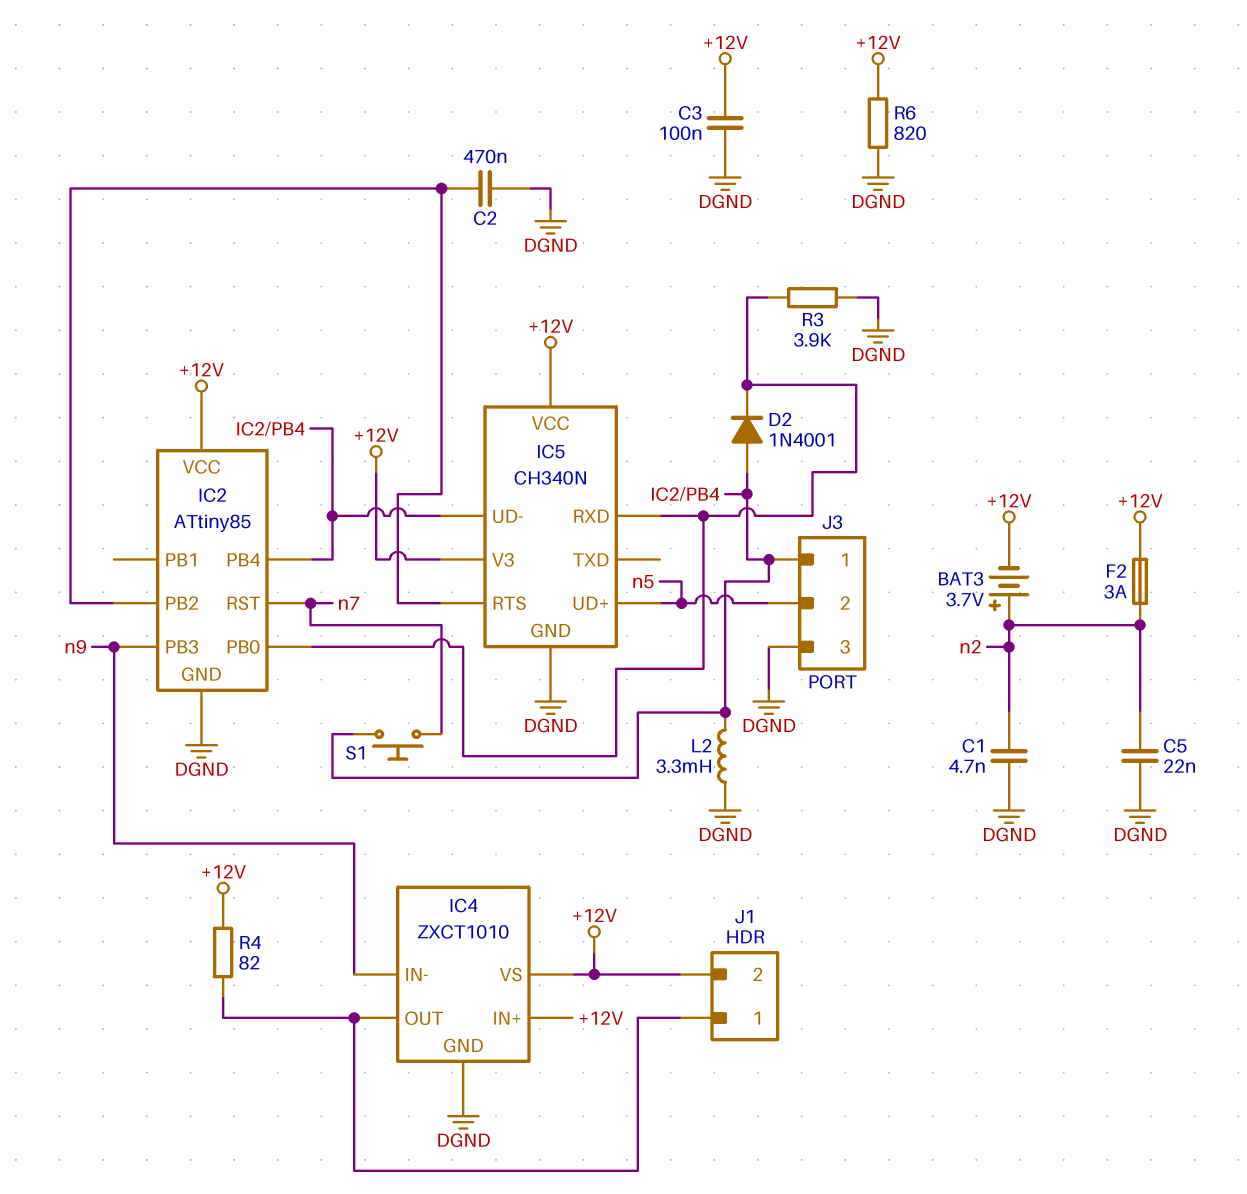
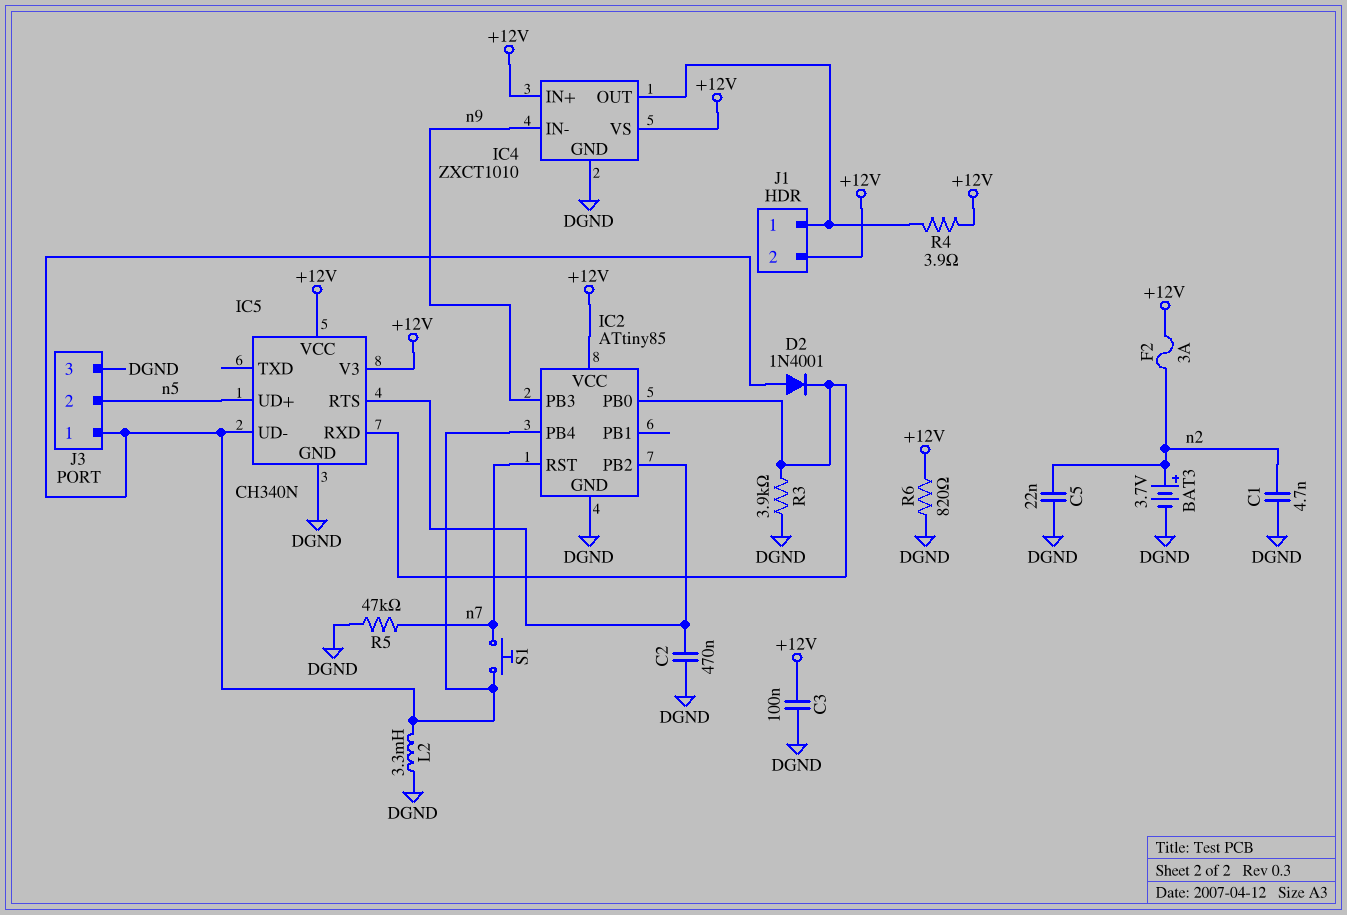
BAT3: 3.7V (plus n2, minus +12V) -> 3.7V (plus n2, minus DGND)
R4: 82 (+12V, IC4/OUT) -> 3.9 (+12V, IC4/OUT)
R5: none -> 47k (DGND, n7)

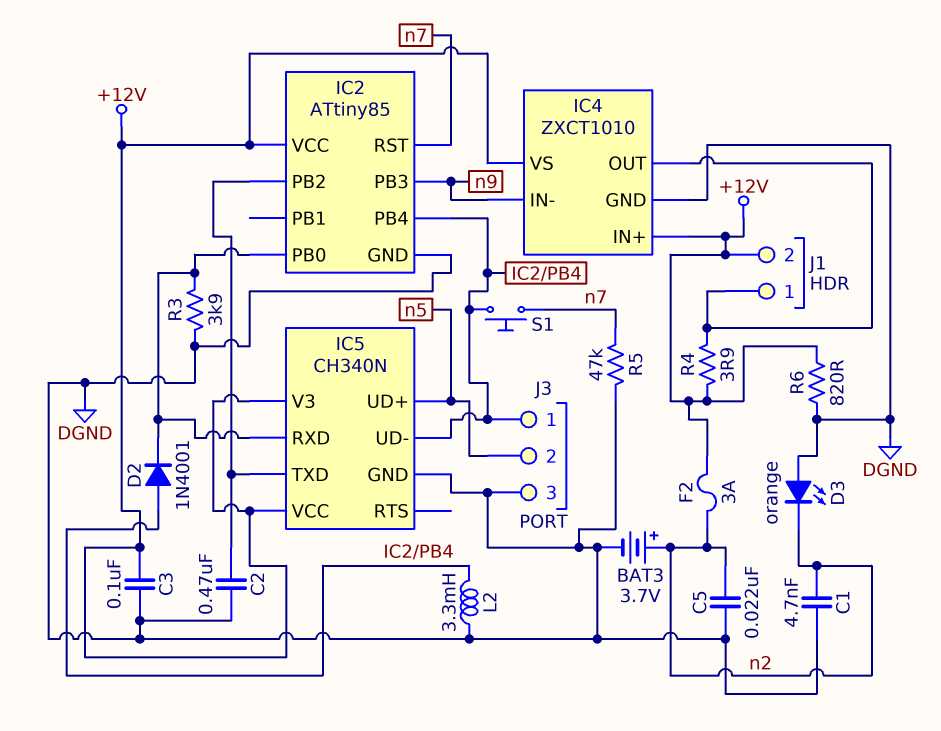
D3: none -> LED orange (A DGND, K n2)
IC5 pin RTS: IC2/PB2 -> none
IC5 pin TXD: none -> IC2/PB2

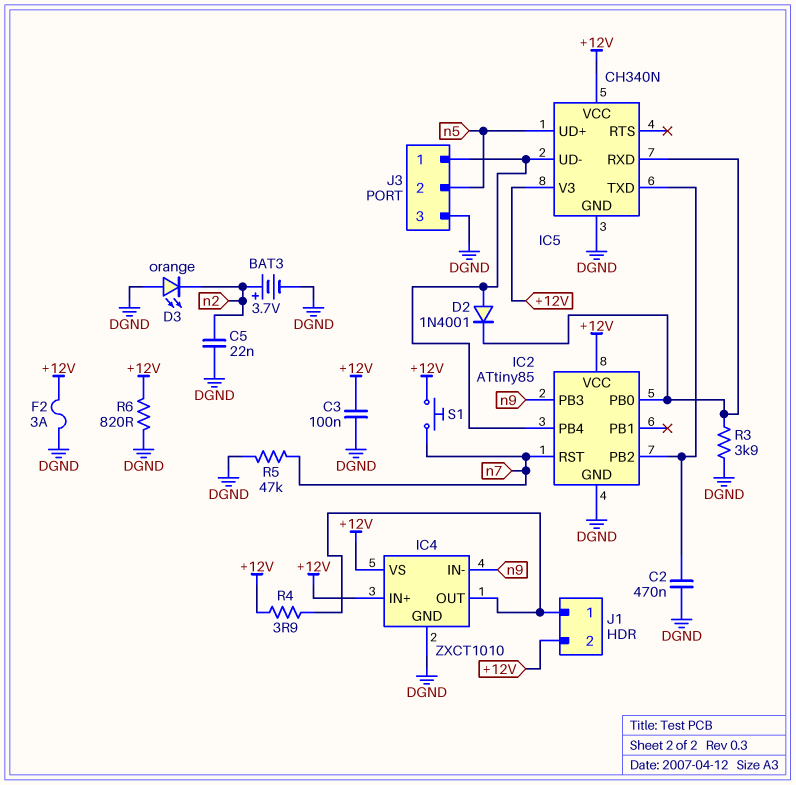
C1: 4.7nF (DGND, n2) -> none
F2: 3A (+12V, n2) -> 3A (+12V, DGND)
L2: 3.3mH (DGND, IC2/PB4) -> none
S1: button (IC2/PB4, n7) -> button (+12V, n7)

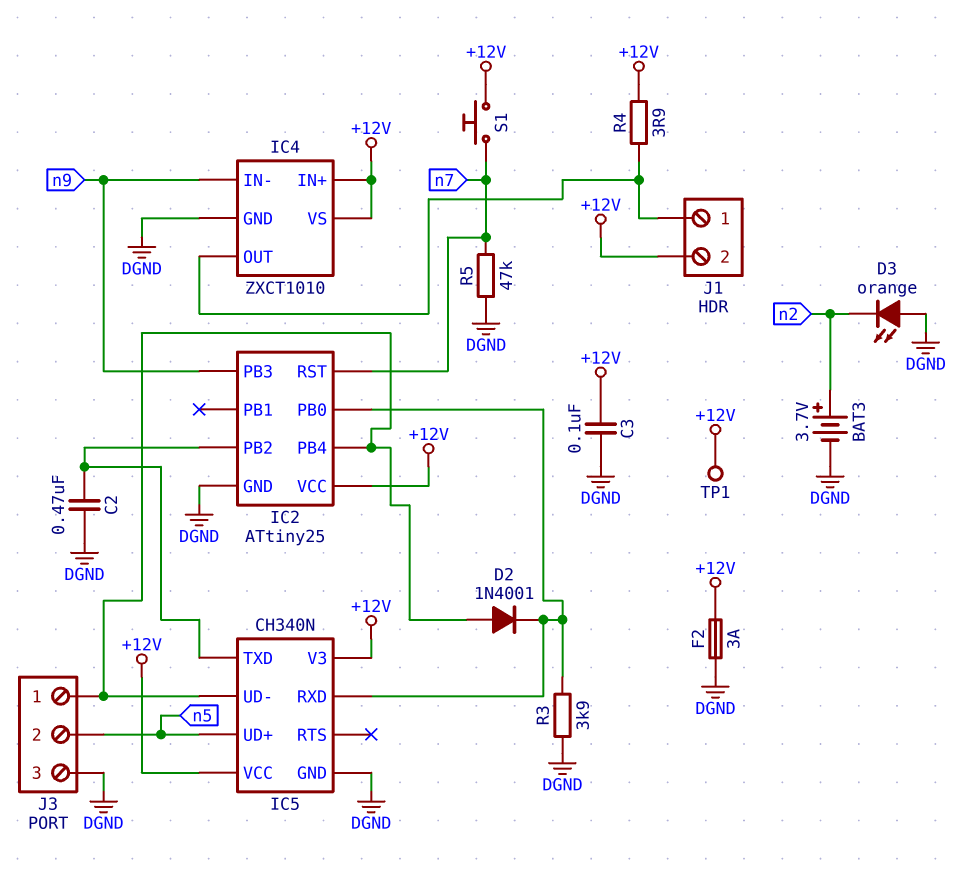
C5: 22nF (DGND, n2) -> none
IC2: ATtiny85 -> ATtiny25
R6: 820 (+12V, DGND) -> none
TP1: none -> test point (+12V)

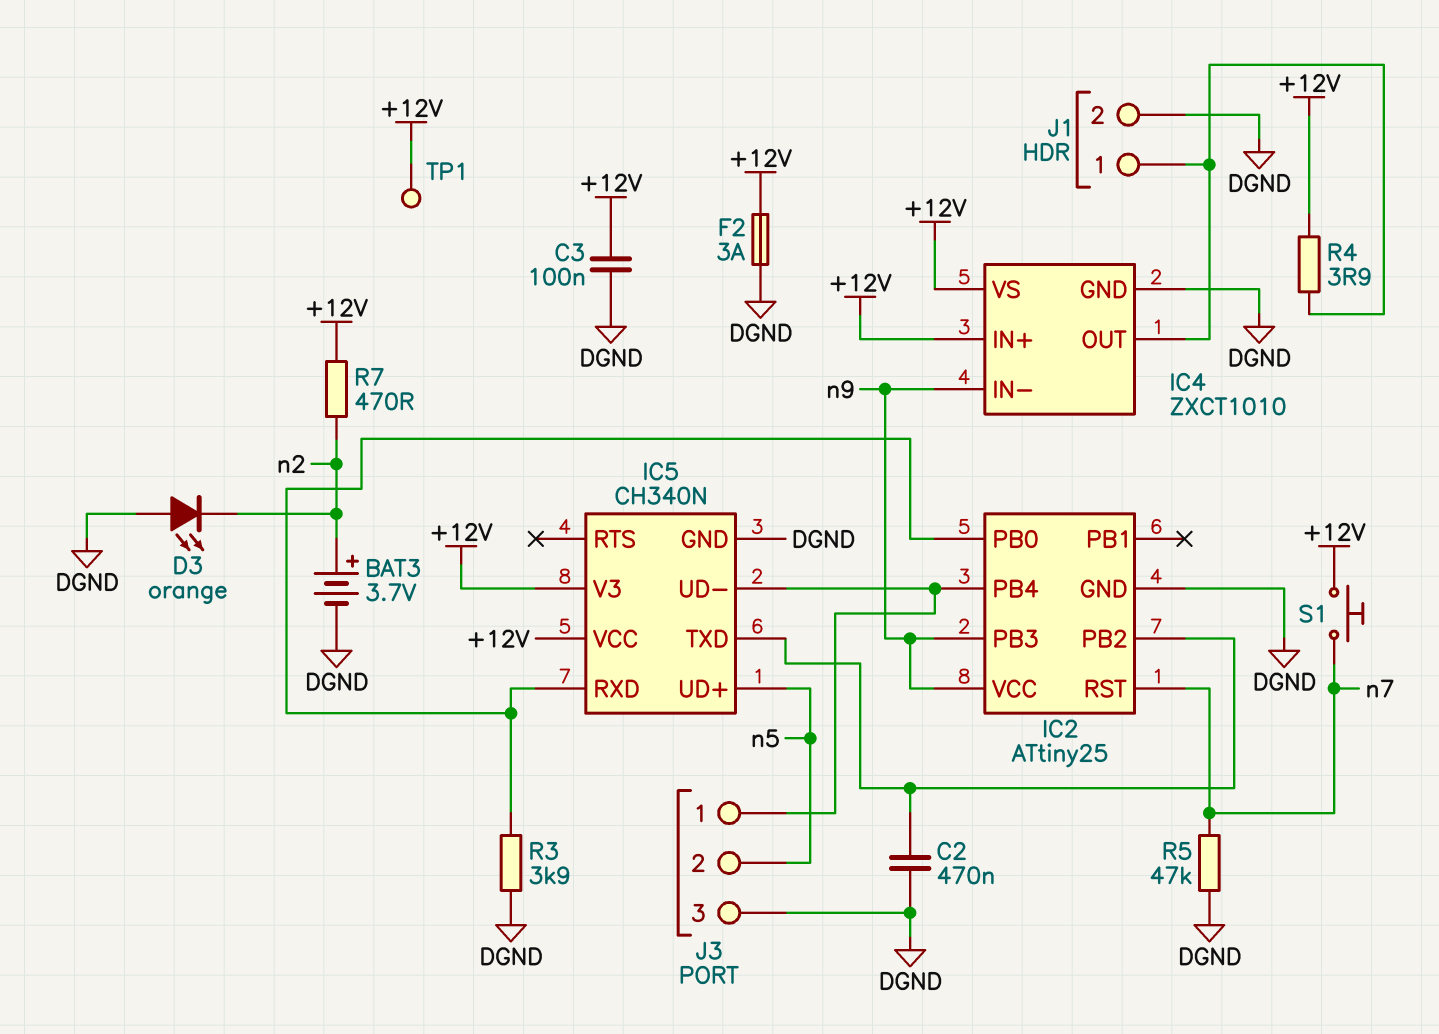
D2: diode 1N4001 (A IC2/PB4, K IC2/PB0) -> none
IC2 pin VCC: +12V -> n9
J1 pin 2: +12V -> DGND
R7: none -> 470 (+12V, n2)

